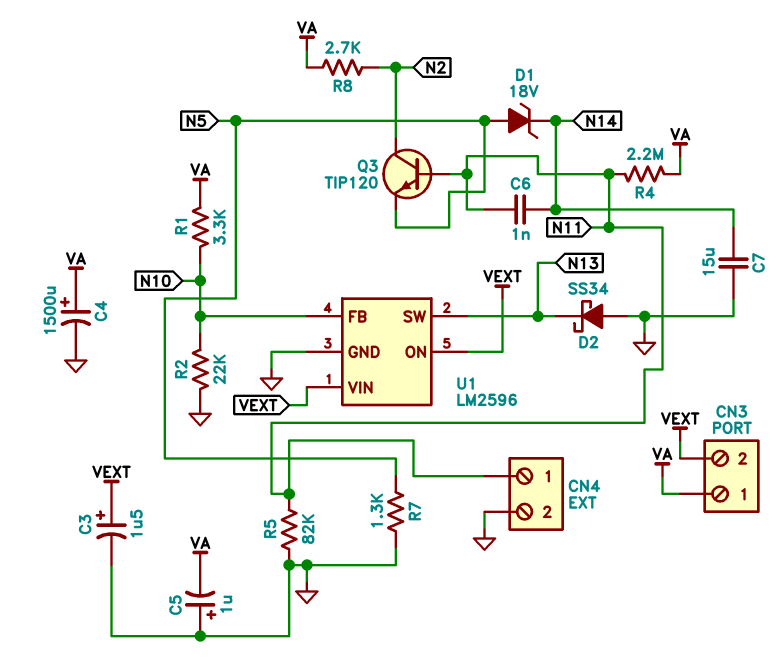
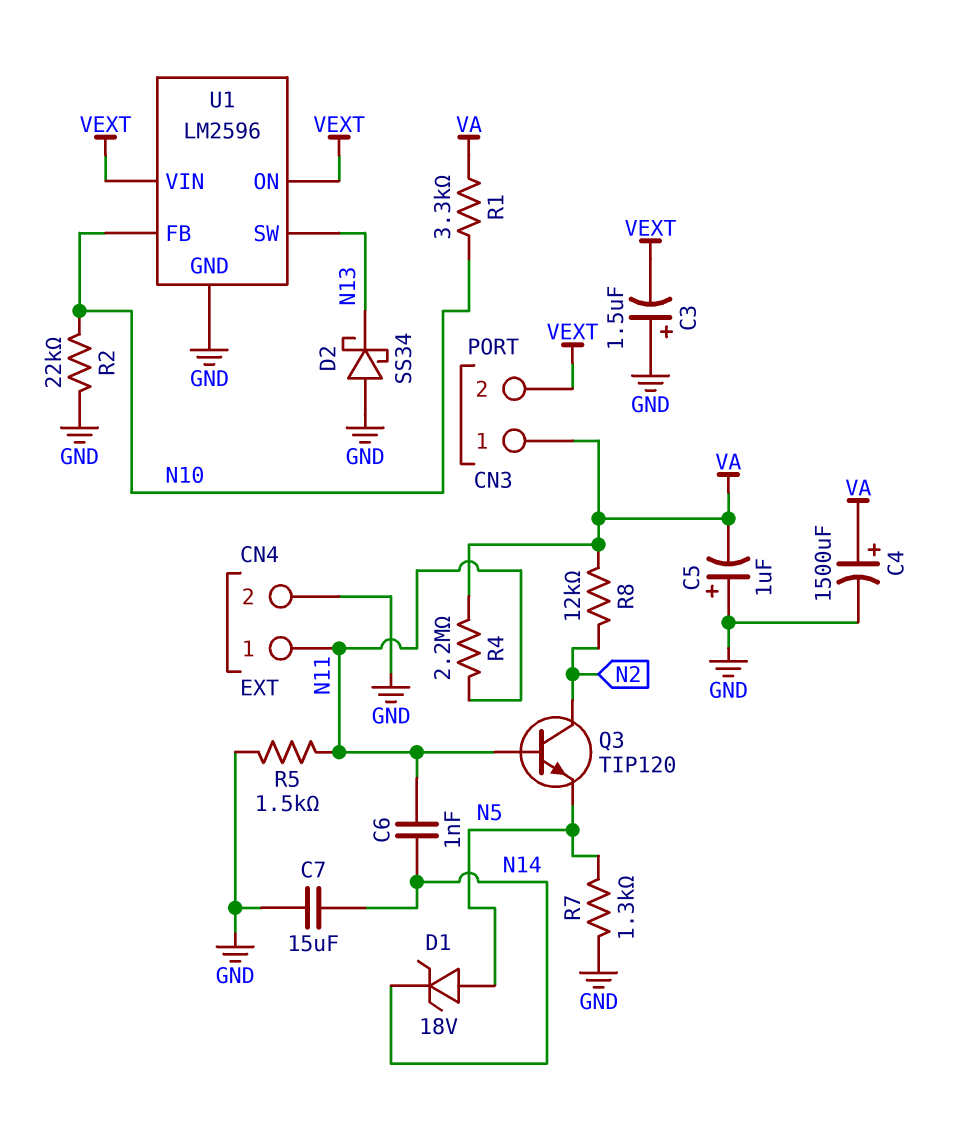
C3: 1.5uF (plus VEXT, minus GND) -> 1.5uF (plus GND, minus VEXT)
R5: 82k (GND, N11) -> 1.5k (GND, N11)
R8: 2.7k (N2, VA) -> 12k (N2, VA)

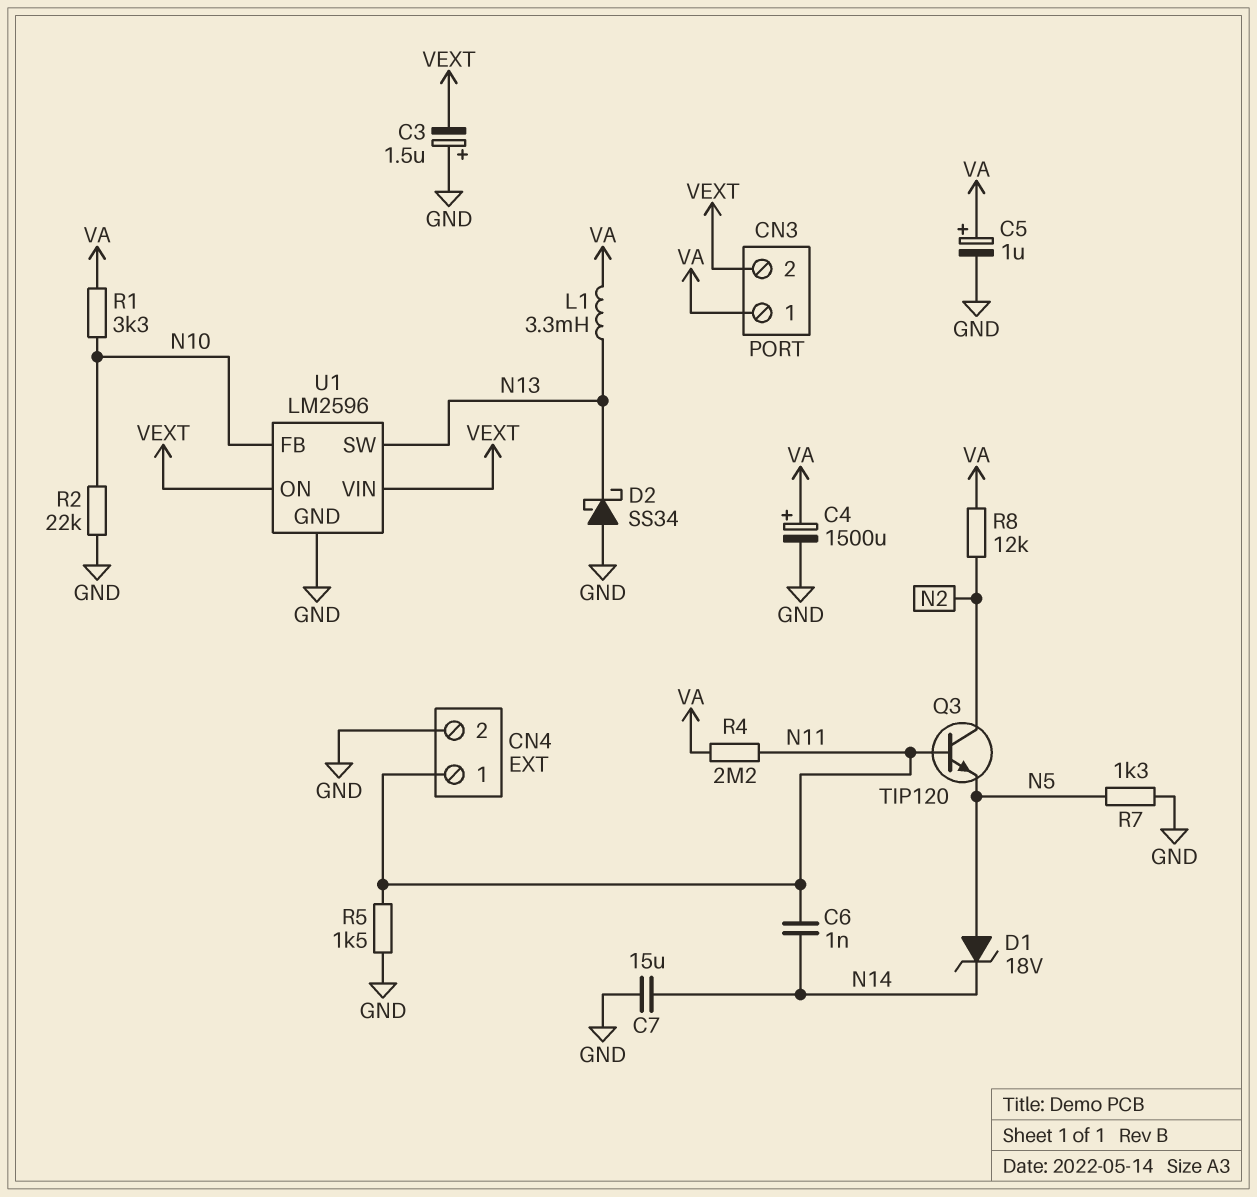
C5: 1uF (plus GND, minus VA) -> 1uF (plus VA, minus GND)
L1: none -> 3.3mH (N13, VA)

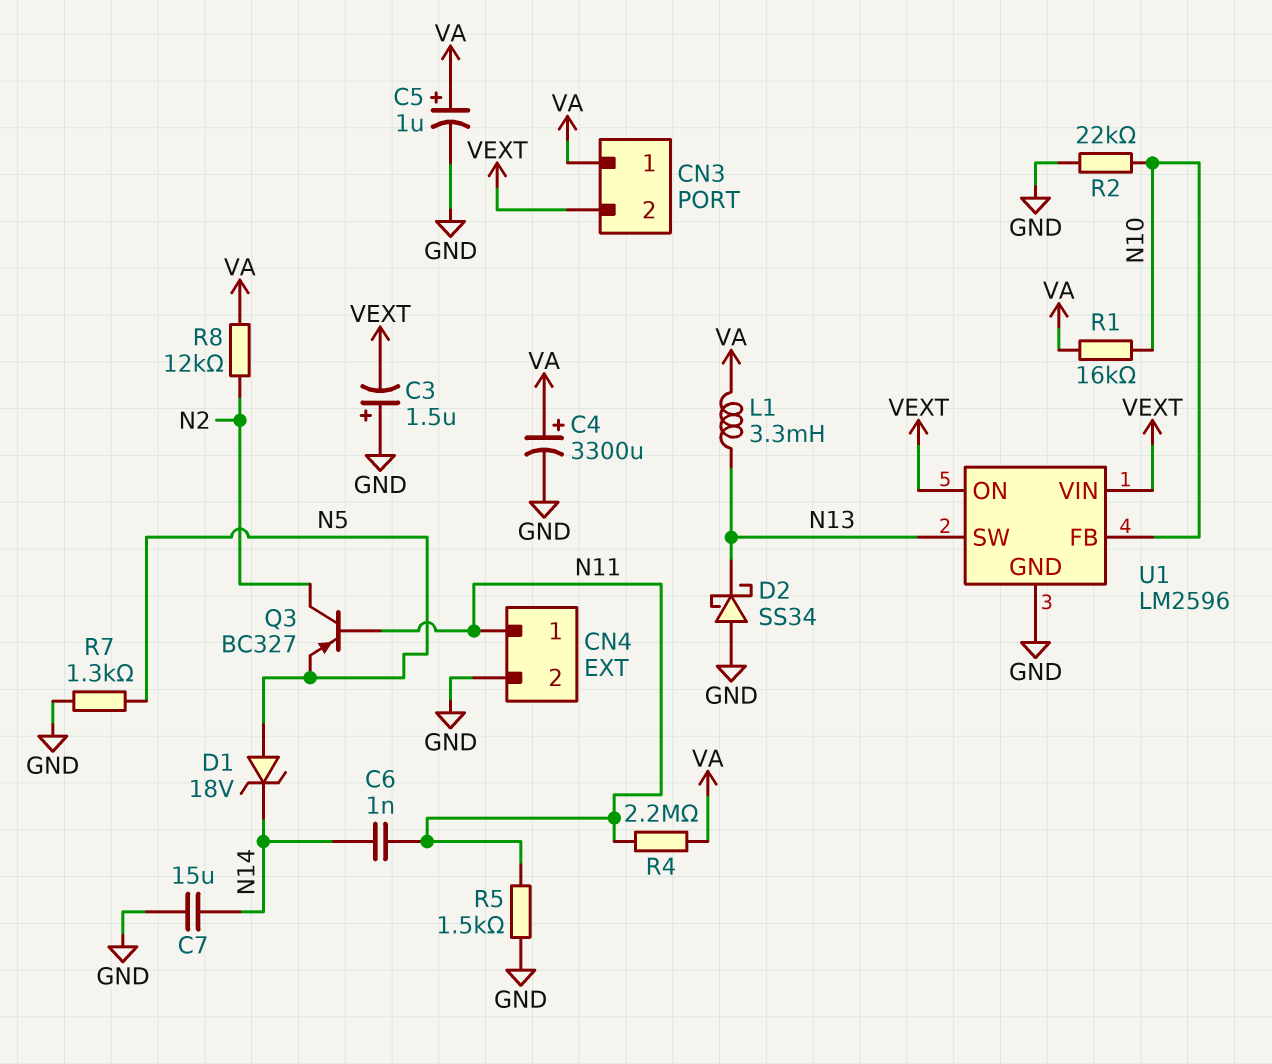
C4: 1500uF (plus VA, minus GND) -> 3300uF (plus VA, minus GND)
Q3: NPN TIP120 (B N11, C N2, E N5) -> PNP BC327 (B N11, C N2, E N5)
R1: 3.3k (N10, VA) -> 16k (N10, VA)

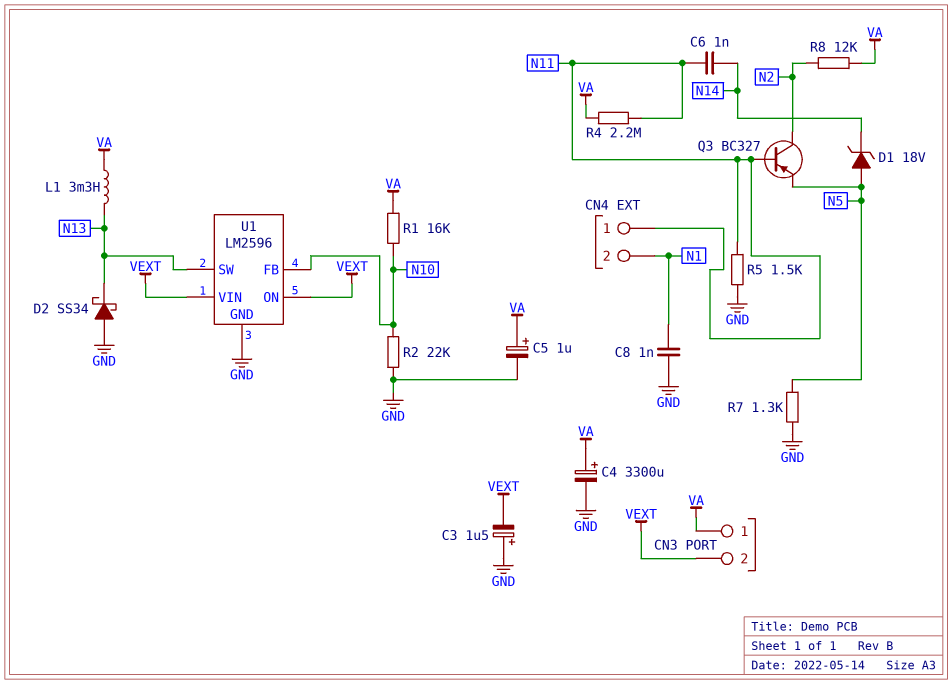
C7: 15uF (GND, N14) -> none
C8: none -> 1nF (GND, N1)
CN4 pin 2: GND -> N1

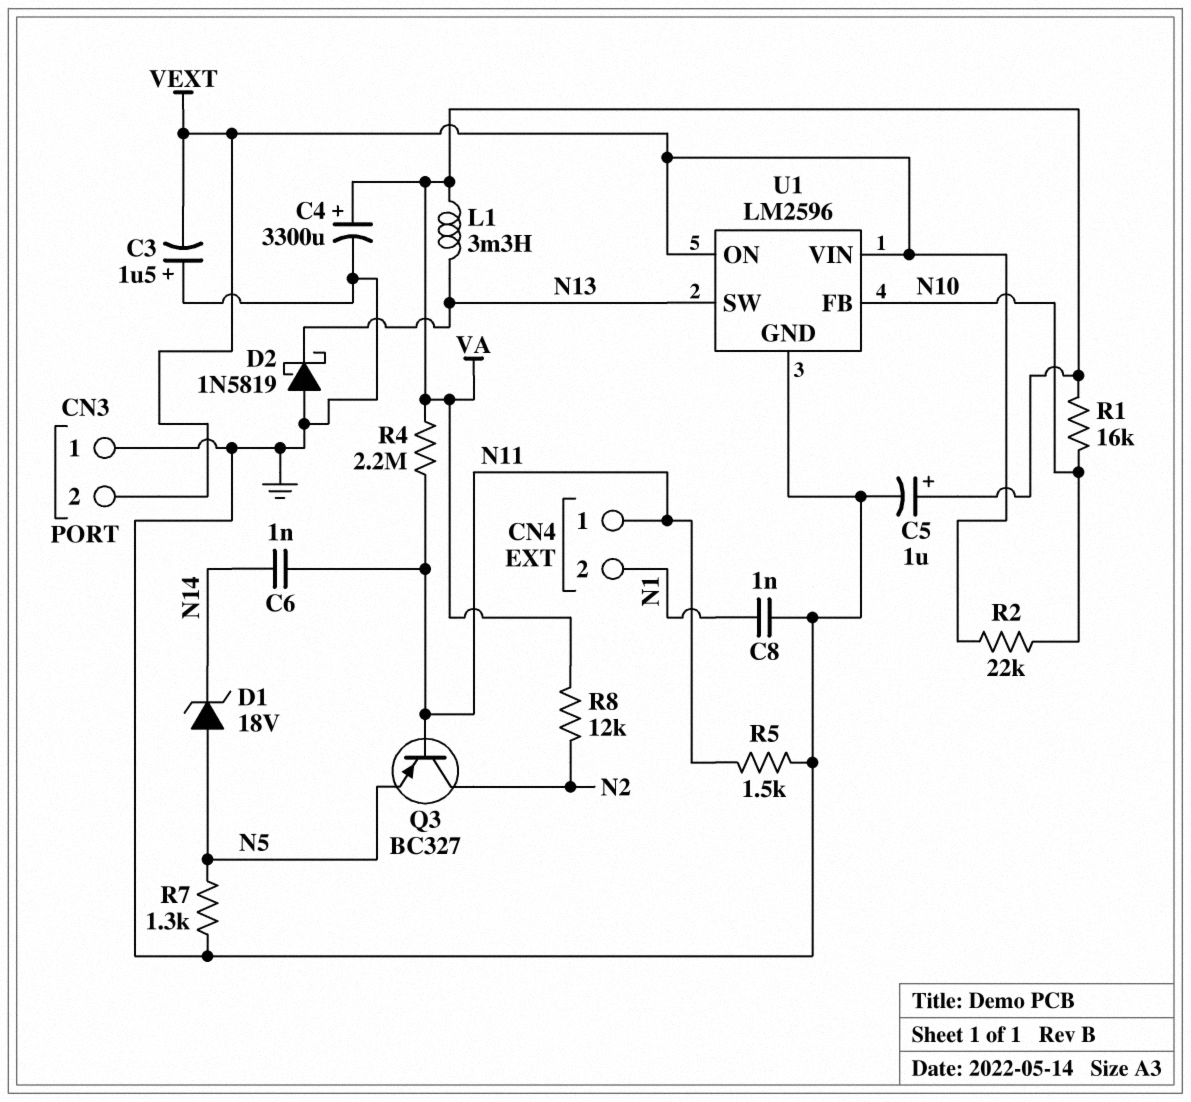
CN3 pin 1: VA -> GND
D2: schottky SS34 (A GND, K N13) -> schottky 1N5819 (A GND, K N13)
R2: 22k (GND, N10) -> 22k (N10, VEXT)

